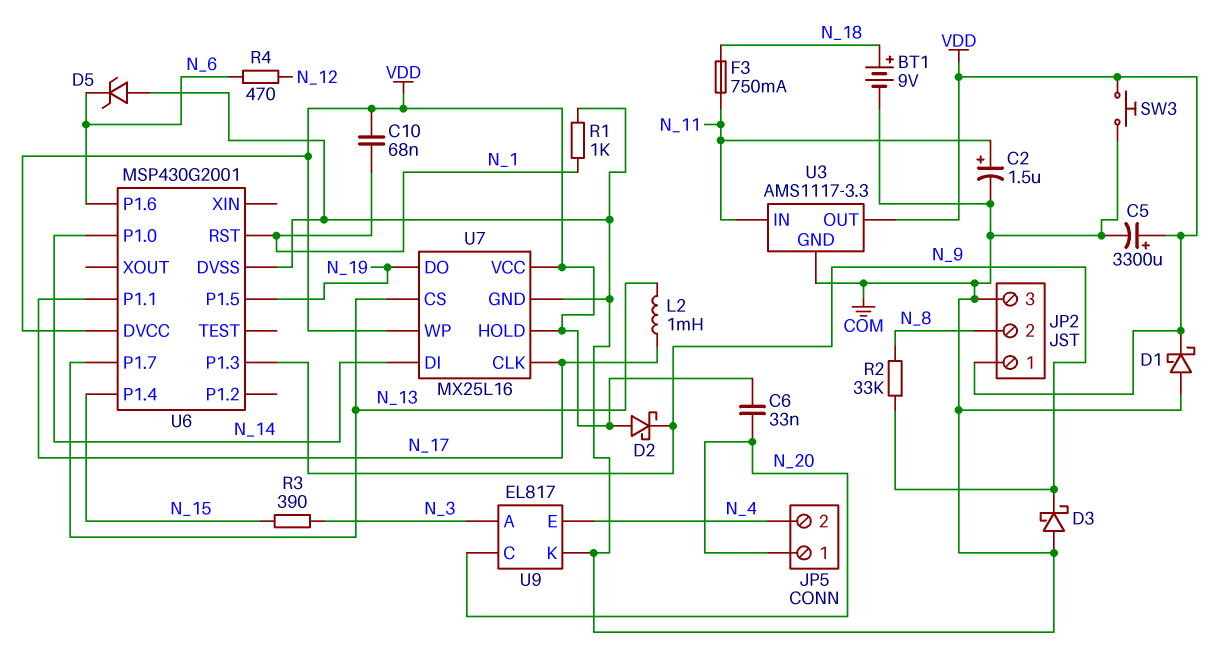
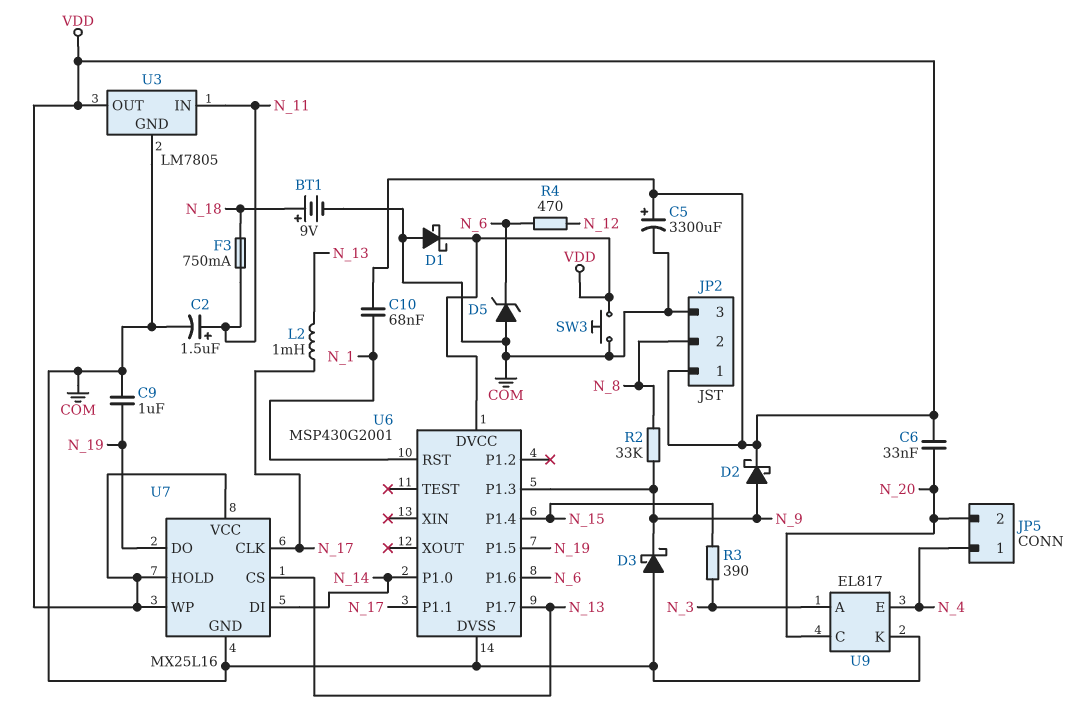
C9: none -> 1uF (COM, N_19)
D2: schottky (A VDD, K N_9) -> schottky (A N_9, K VDD)
JP5 pin 1: N_20 -> N_4
JP5 pin 2: N_4 -> N_20
R1: 1k (COM, N_1) -> none
U3: AMS1117-3.3 -> LM7805

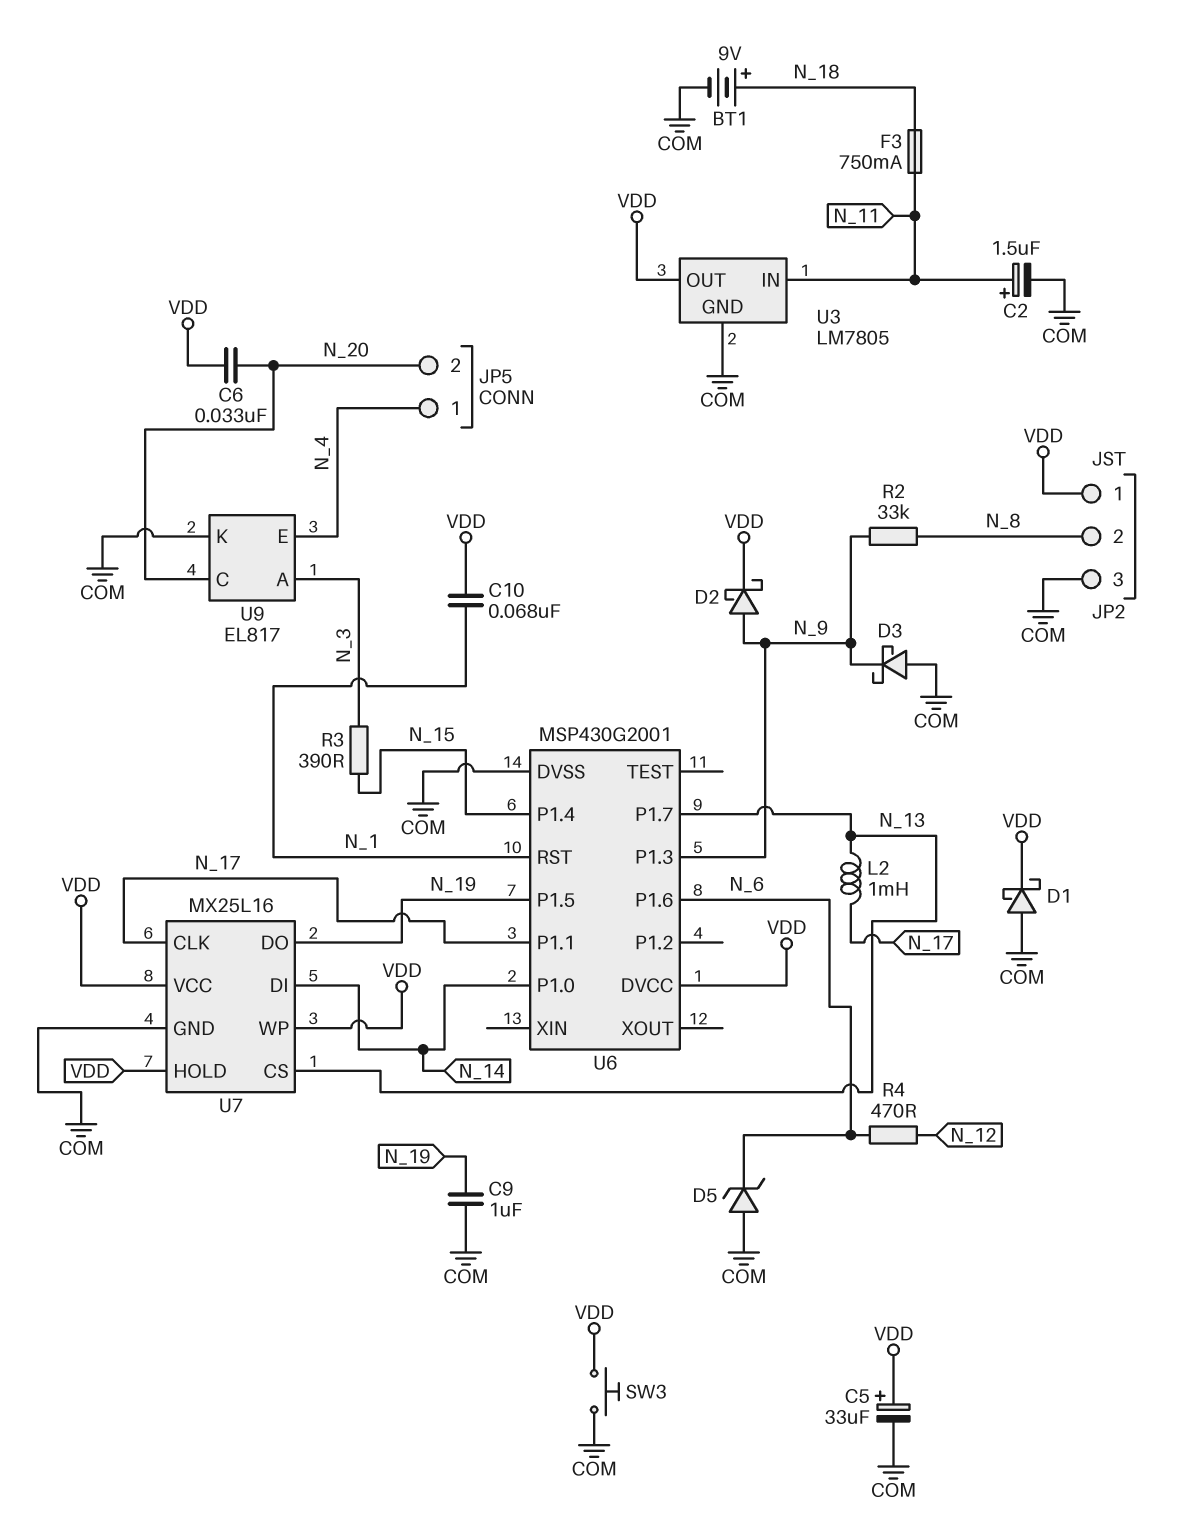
C5: 3300uF (plus VDD, minus COM) -> 33uF (plus VDD, minus COM)

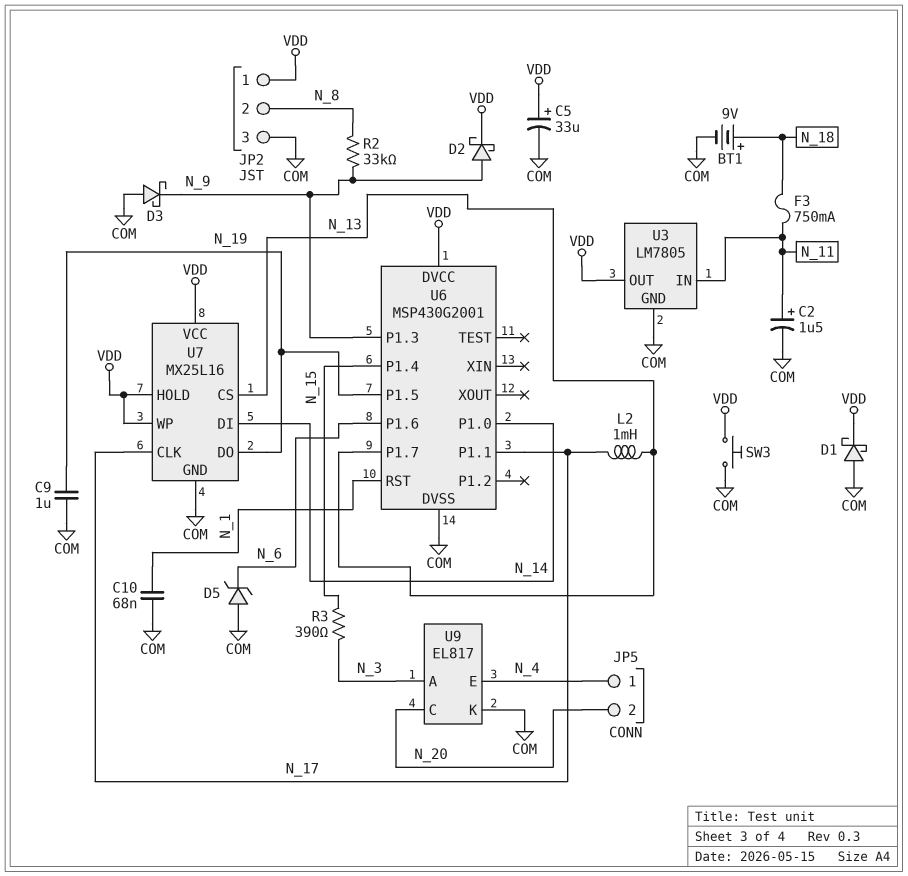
C6: 33nF (N_20, VDD) -> none
C10: 68nF (N_1, VDD) -> 68nF (COM, N_1)
R4: 470 (N_6, N_12) -> none

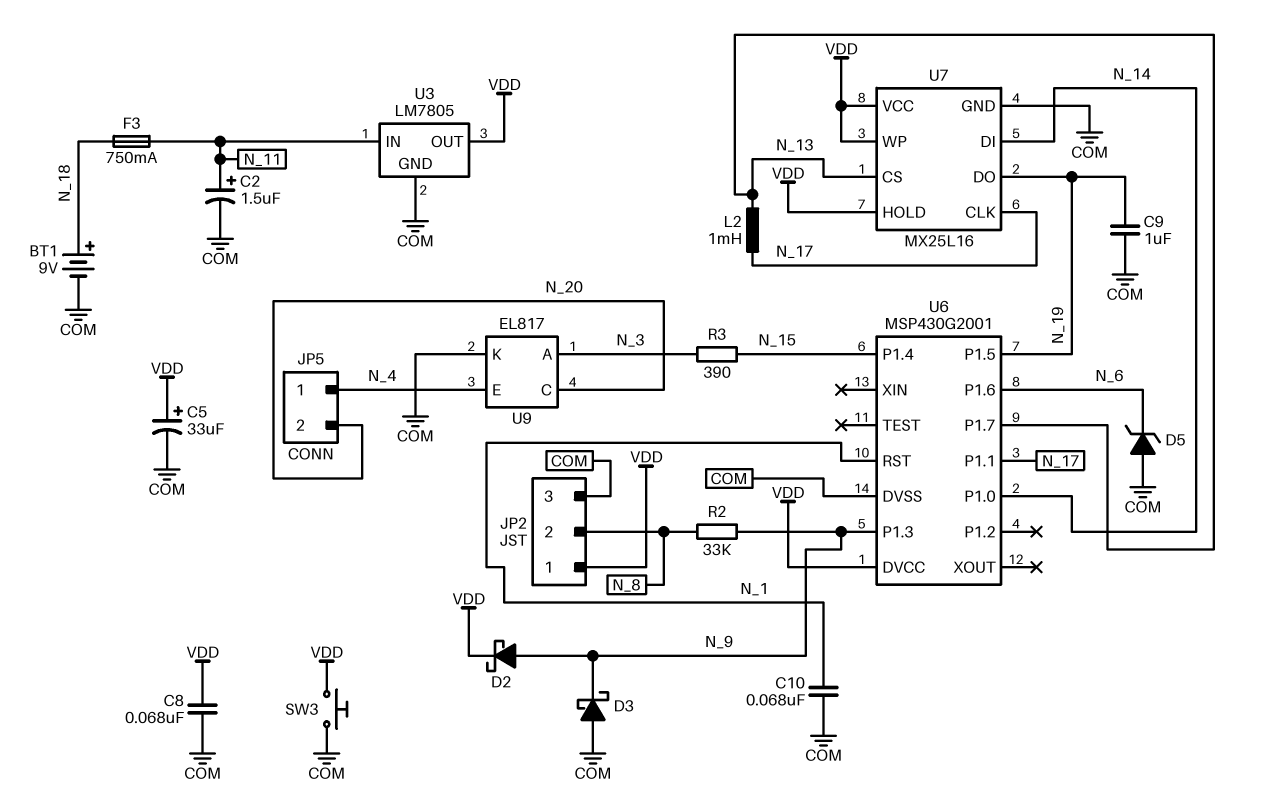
C8: none -> 68nF (COM, VDD)
D1: schottky (A COM, K VDD) -> none

